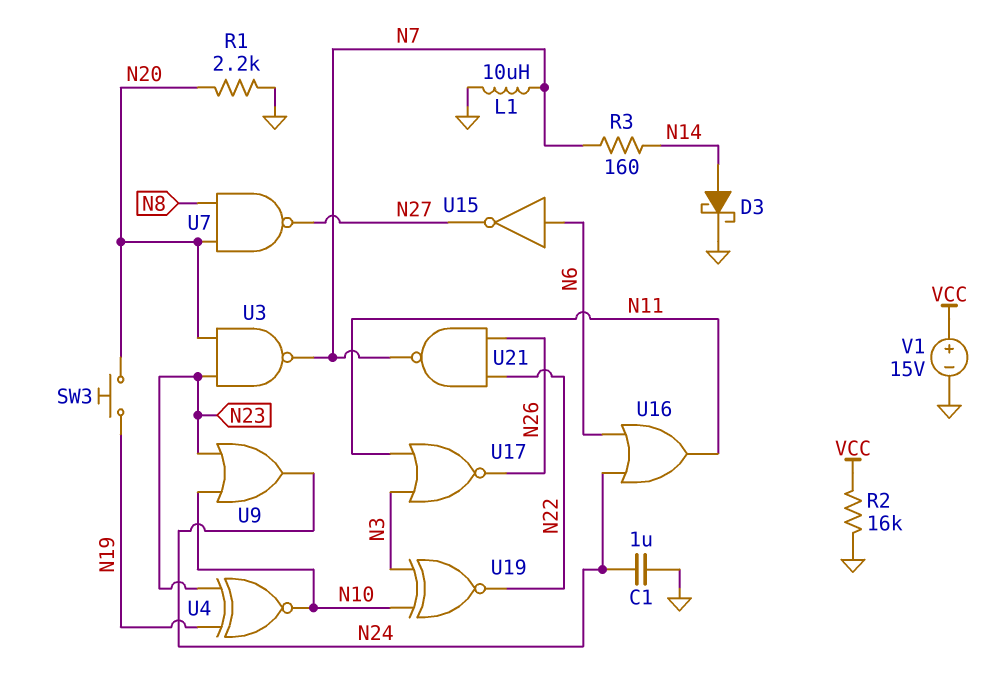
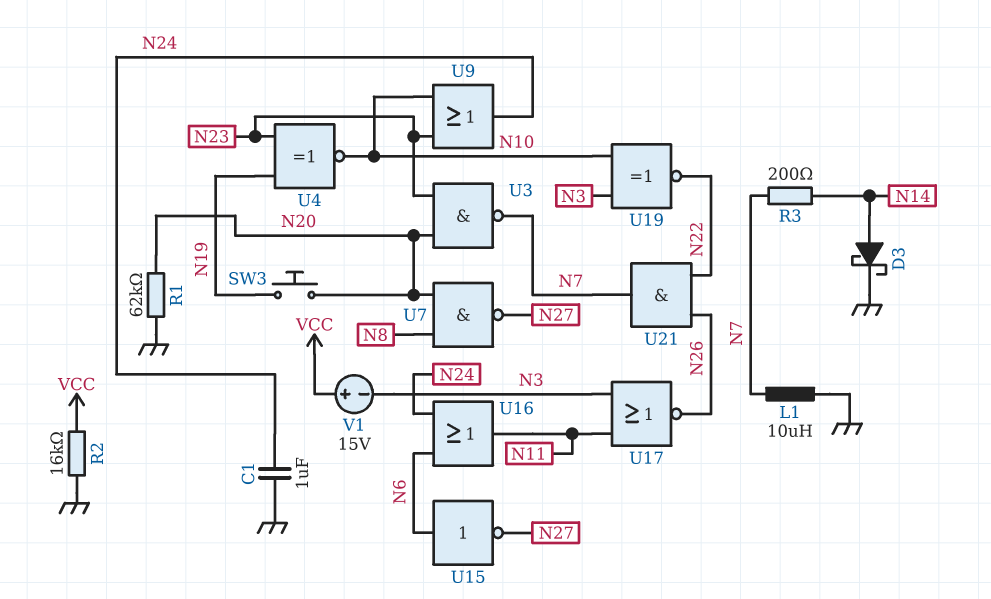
R1: 2.2k (GND, N20) -> 62k (GND, N20)
R3: 160 (N7, N14) -> 200 (N7, N14)
U21: NAND (in N22, in N26, out N7) -> AND (in N22, in N26, out N7)
V1: 15V (plus VCC, minus GND) -> 15V (plus VCC, minus N3)

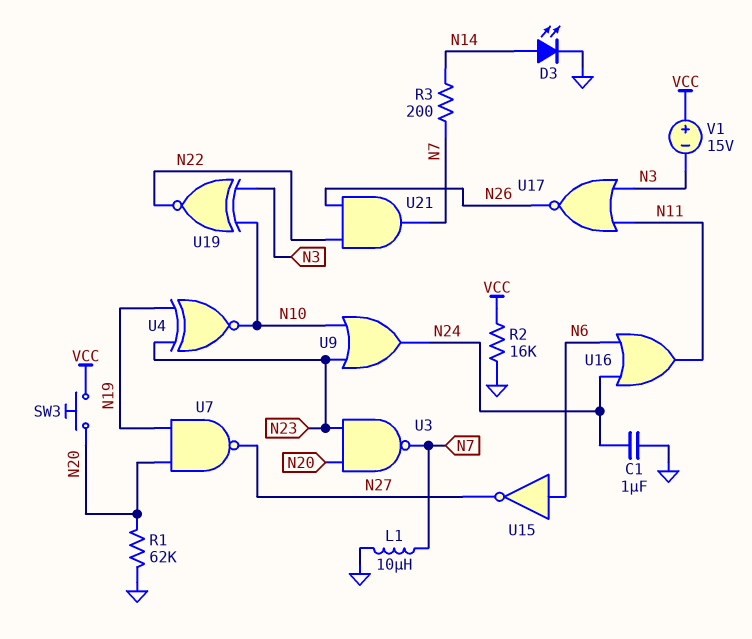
D3: schottky (A N14, K GND) -> LED (A N14, K GND)
SW3: button (N19, N20) -> button (N20, VCC)
U7: NAND (in N8, in N20, out N27) -> NAND (in N19, in N20, out N27)

